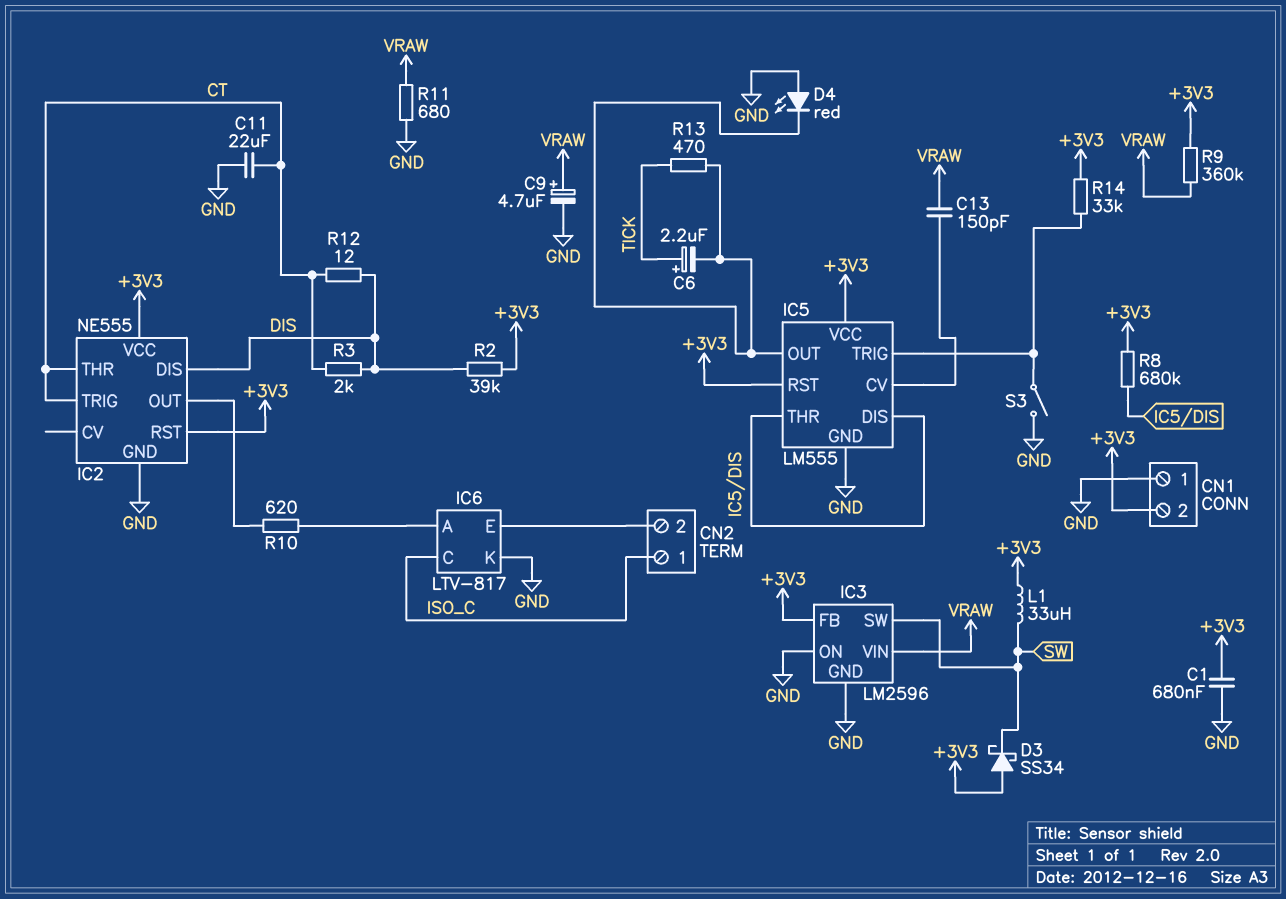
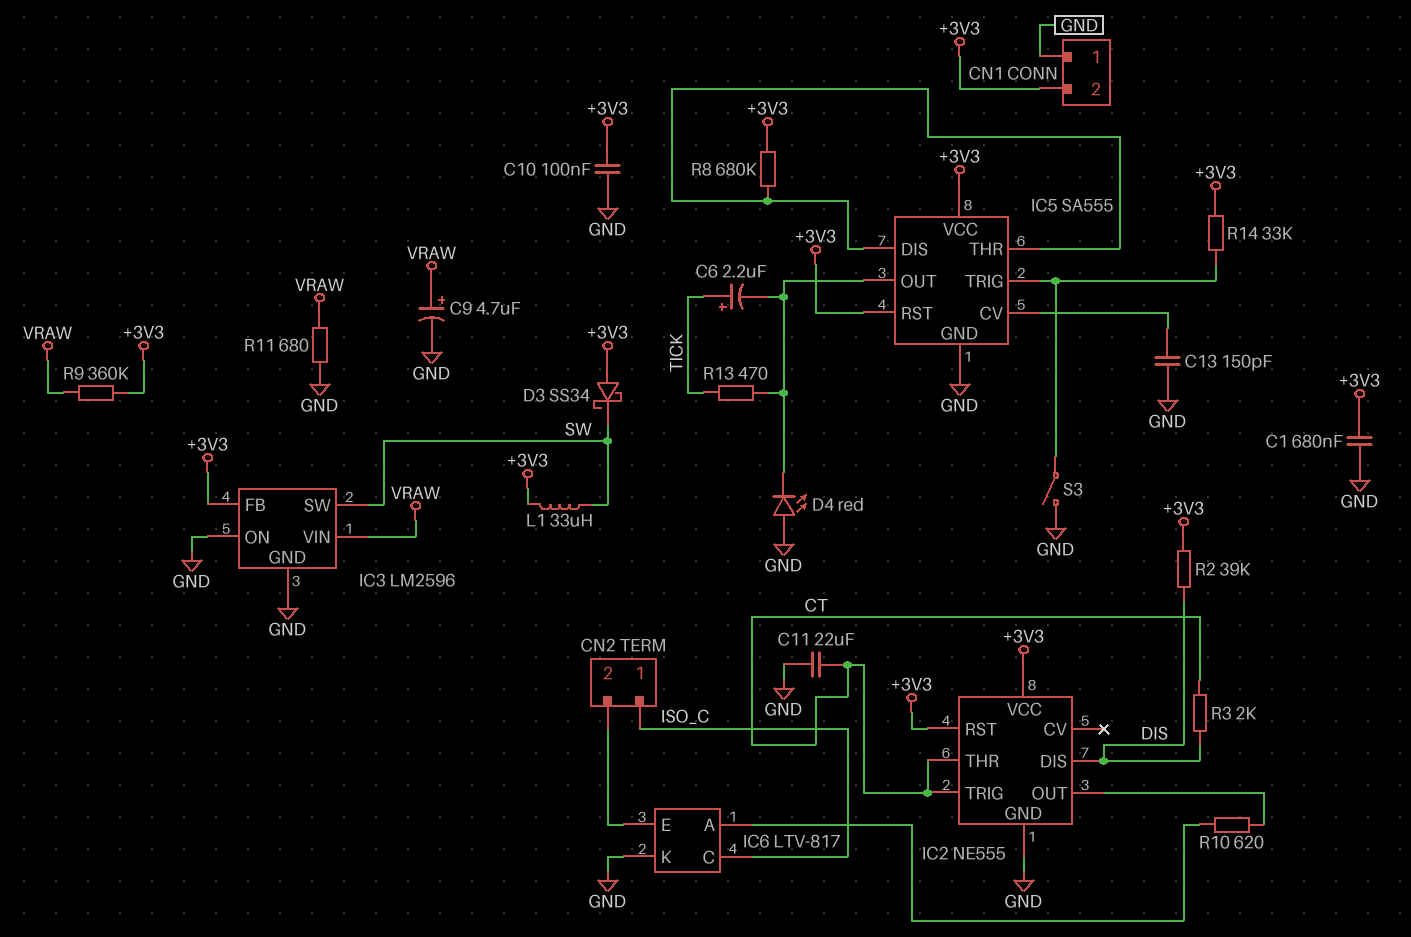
C10: none -> 100nF (+3V3, GND)
C13: 150pF (IC5/CV, VRAW) -> 150pF (GND, IC5/CV)
IC5: LM555 -> SA555
R12: 12 (CT, DIS) -> none

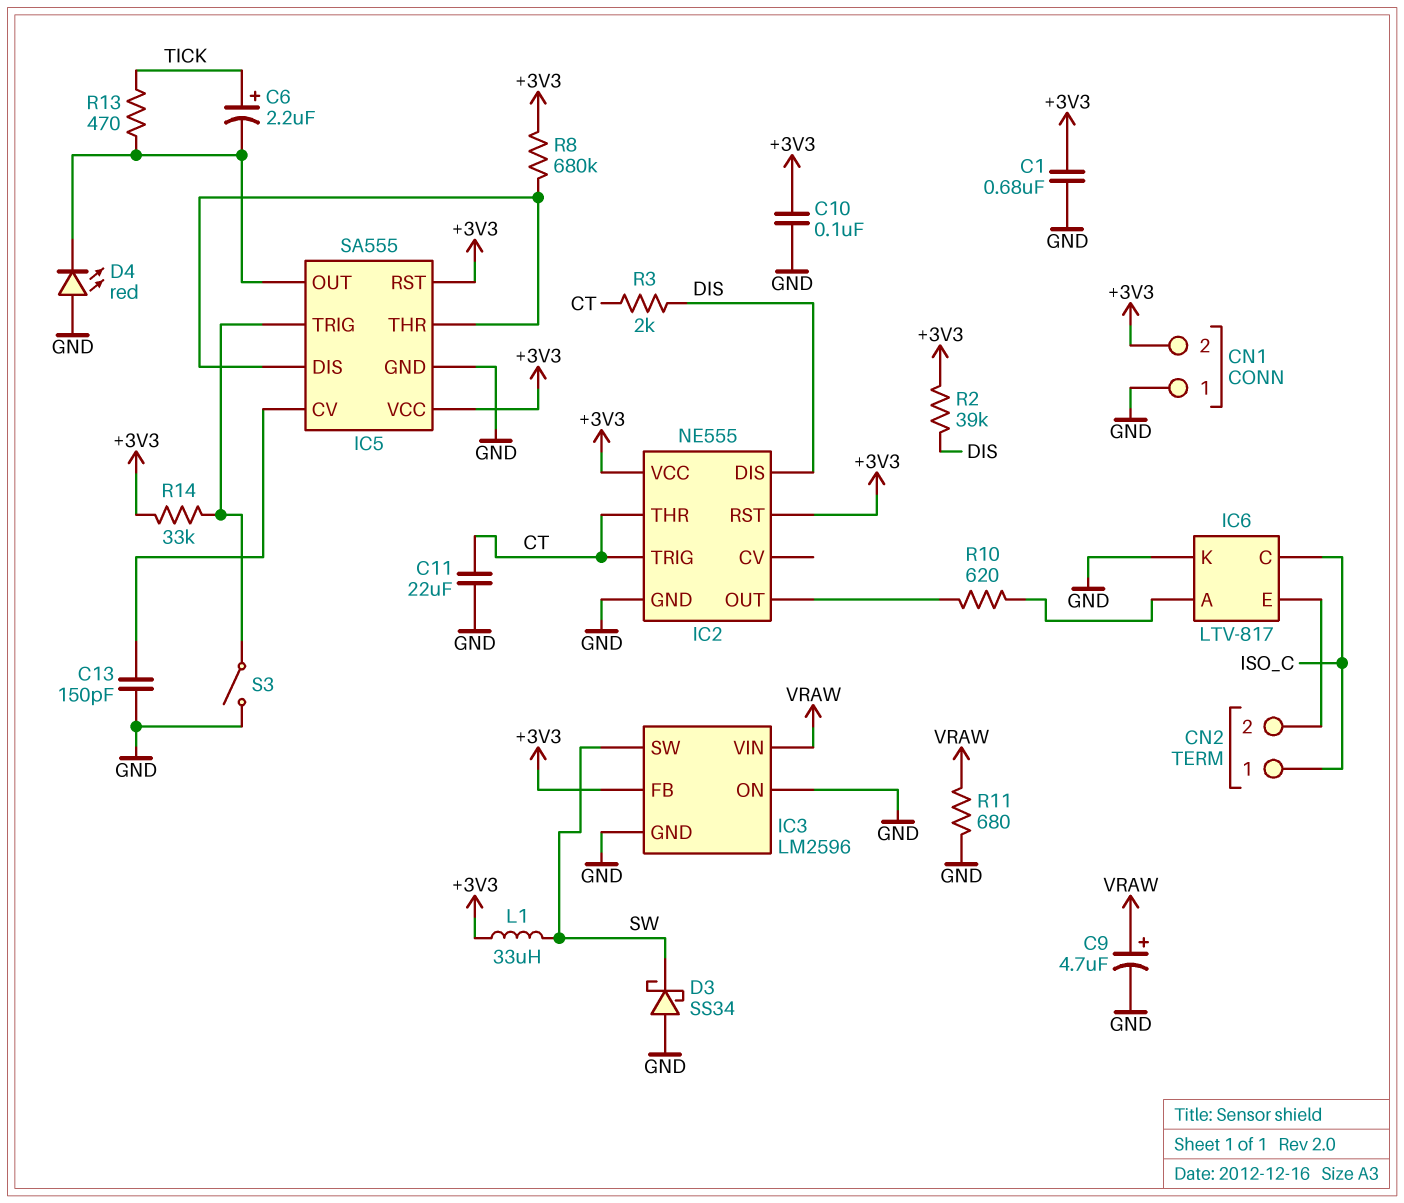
D3: schottky SS34 (A +3V3, K SW) -> schottky SS34 (A GND, K SW)
R9: 360k (+3V3, VRAW) -> none

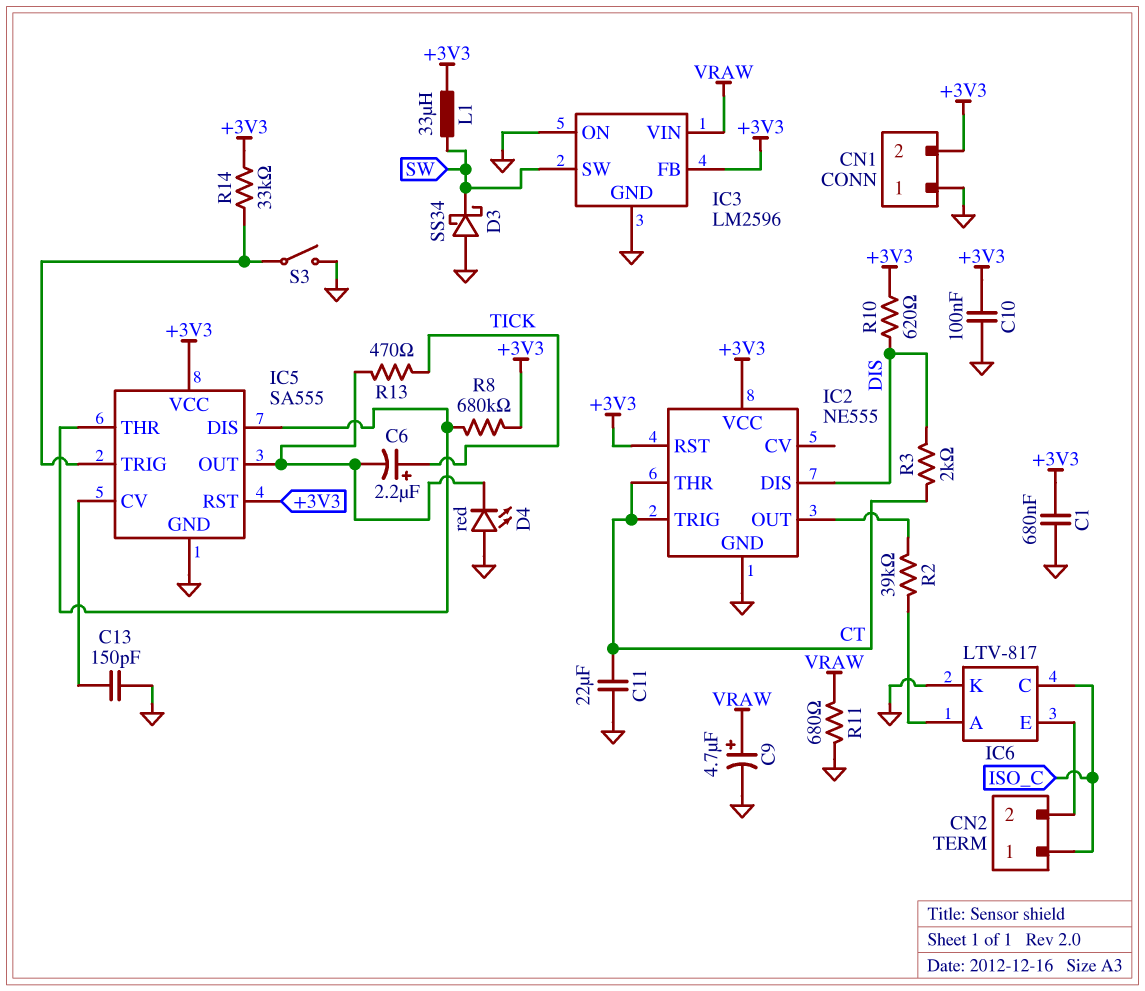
R2: 39k (+3V3, DIS) -> 39k (IC2/OUT, IC6/A)
R10: 620 (IC2/OUT, IC6/A) -> 620 (+3V3, DIS)

